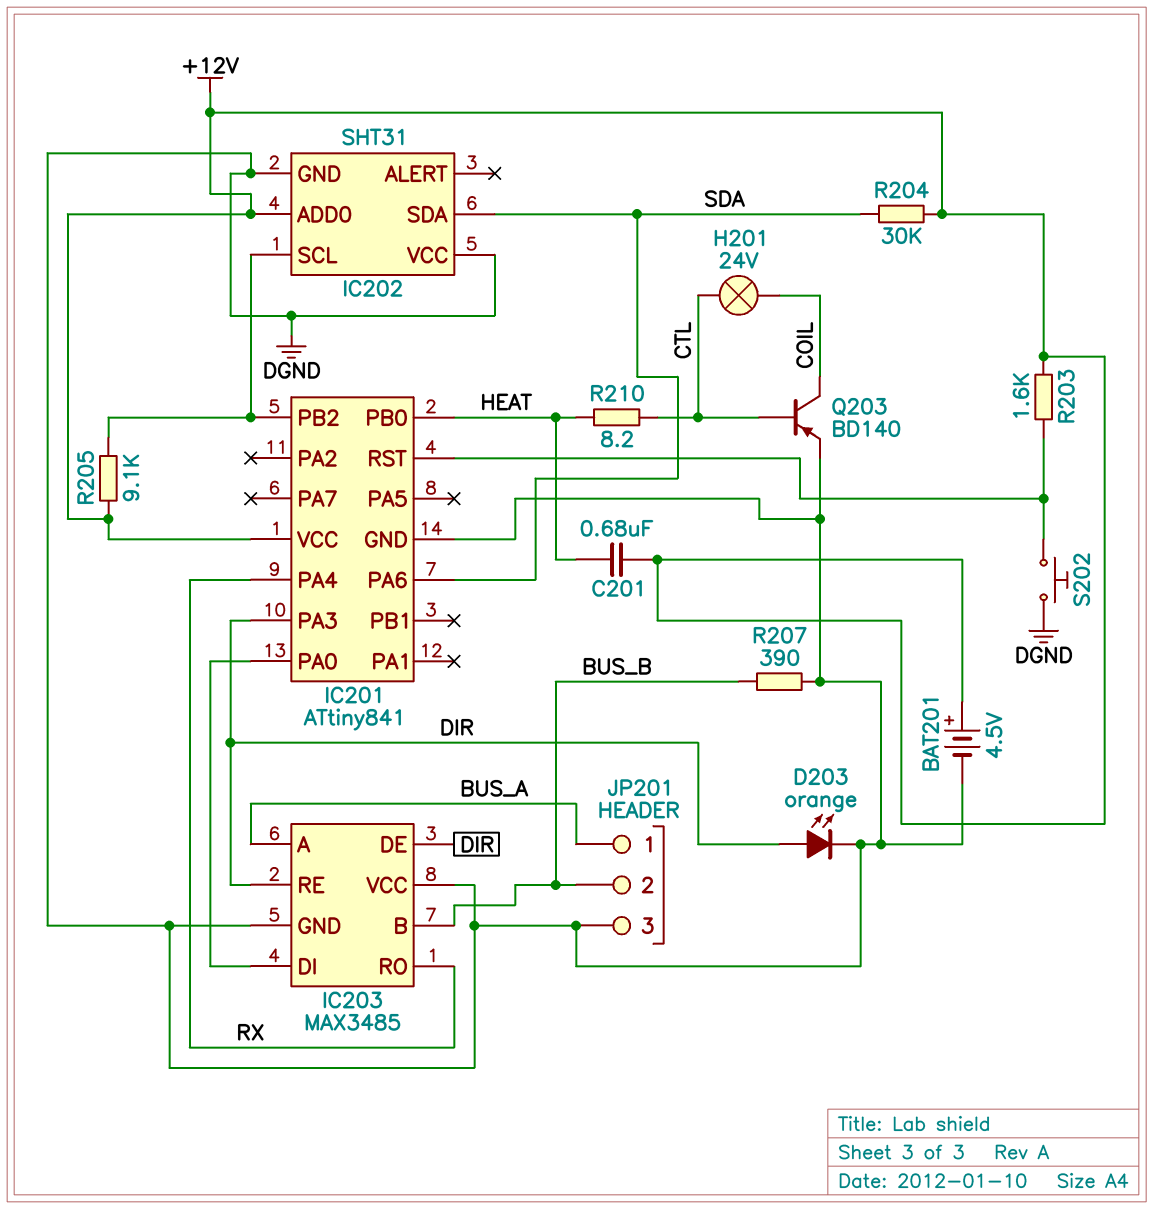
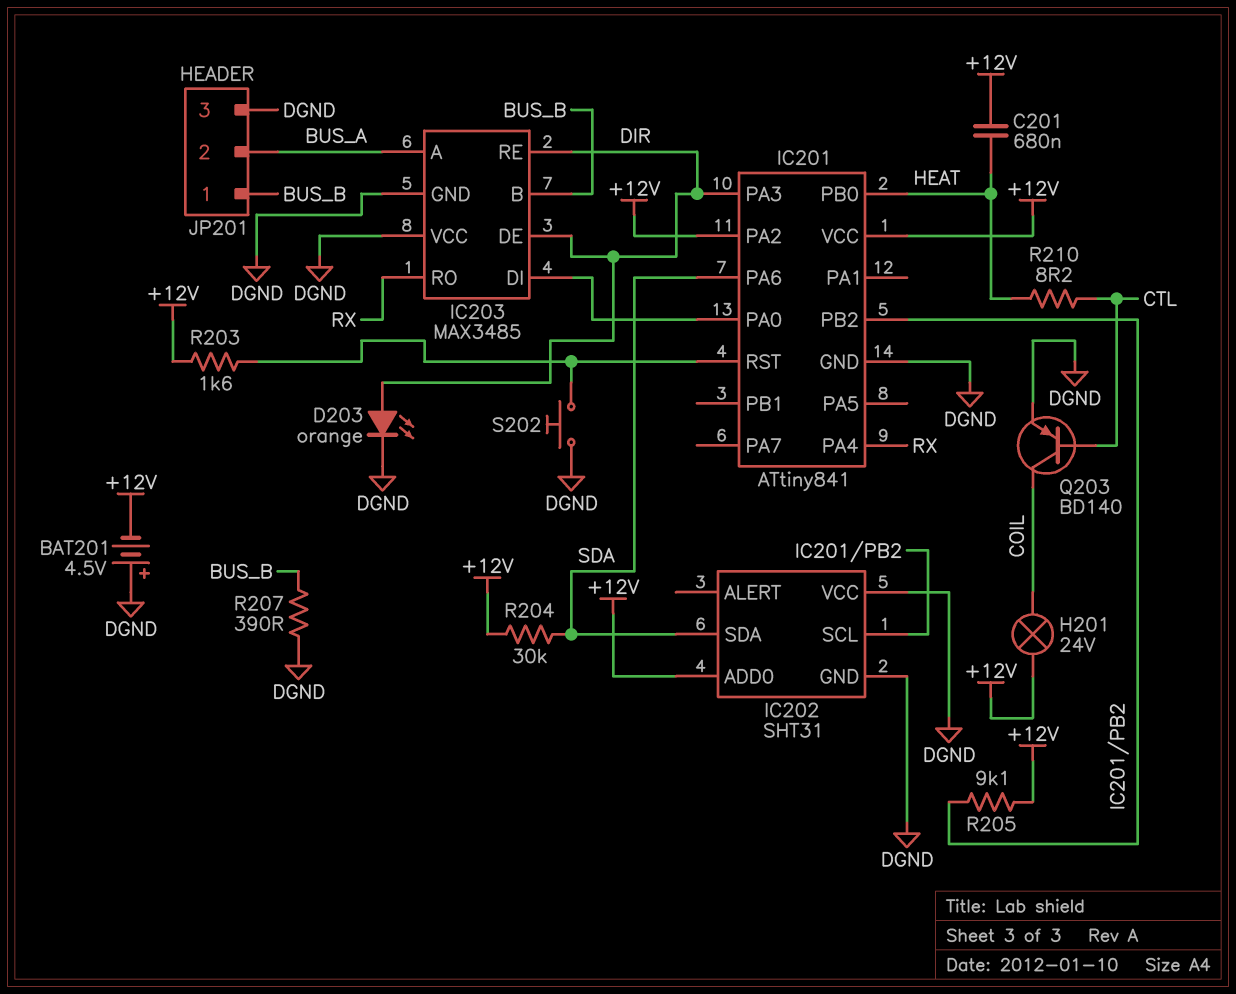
BAT201: 4.5V (plus +12V, minus DGND) -> 4.5V (plus DGND, minus +12V)
H201: lamp 24V (COIL, CTL) -> lamp 24V (+12V, COIL)
IC201 pin PA2: none -> +12V
JP201 pin 1: BUS_A -> BUS_B
JP201 pin 2: BUS_B -> BUS_A

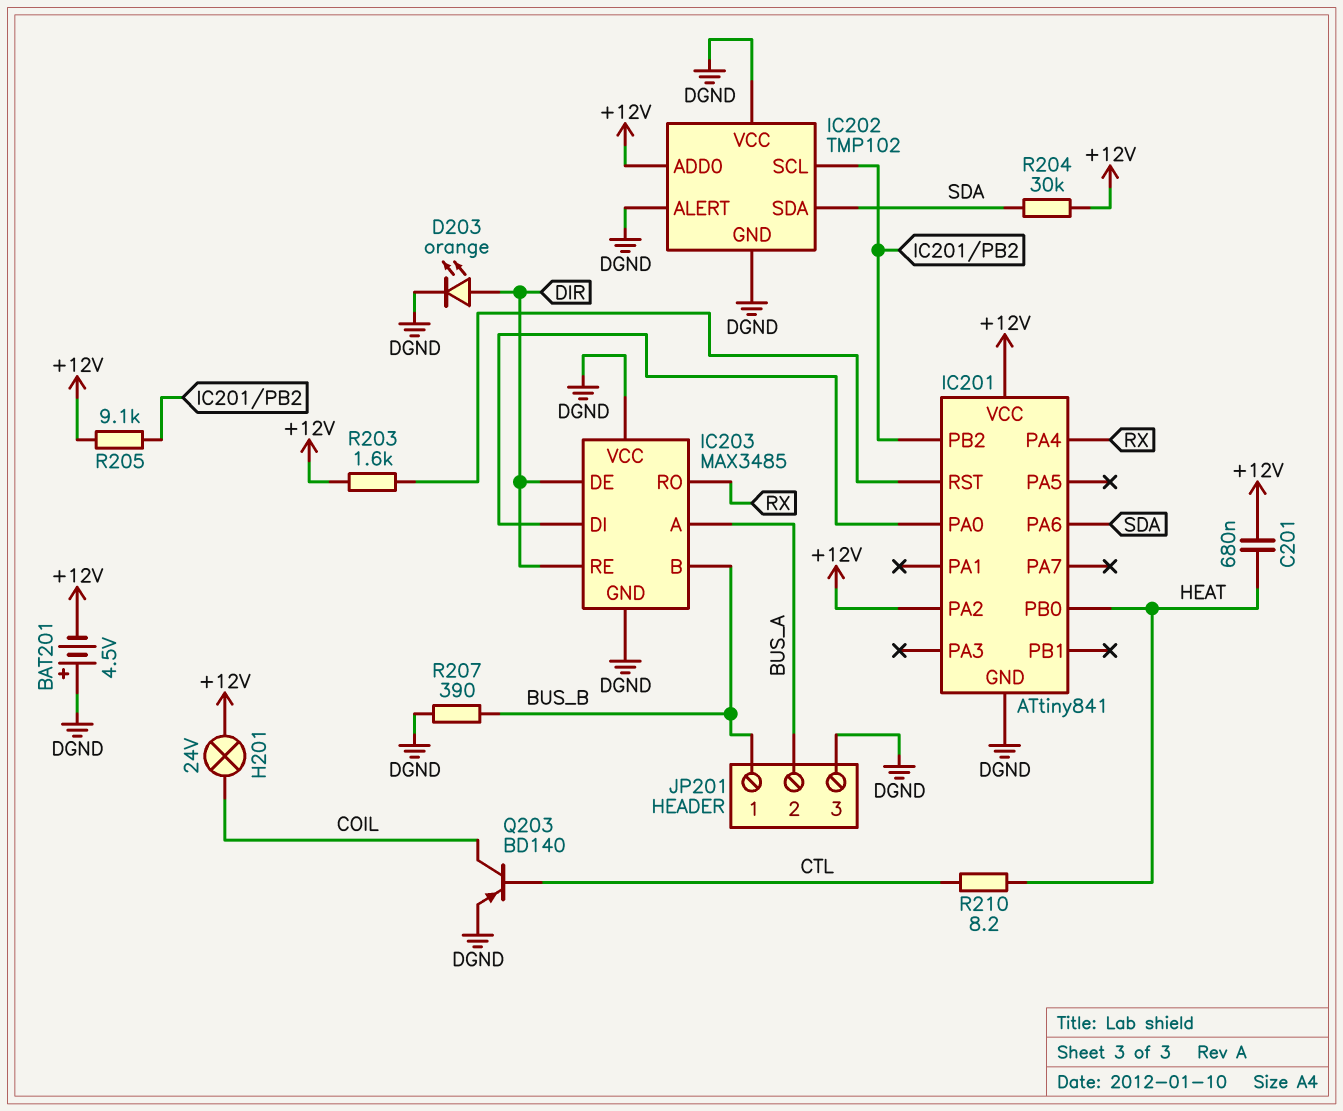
IC201 pin PA3: DIR -> none
IC202: SHT31 -> TMP102
IC202 pin ALERT: none -> DGND
S202: button (DGND, IC201/RST) -> none

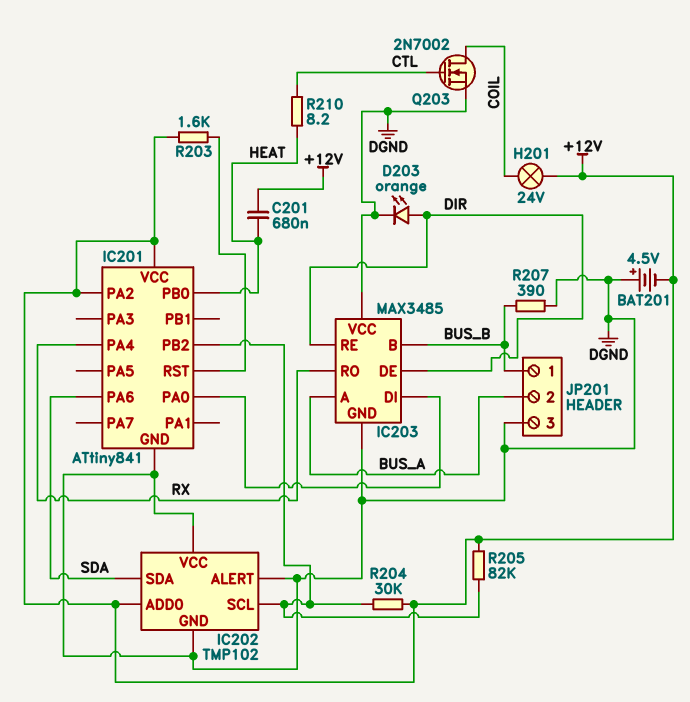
Q203: PNP BD140 (B CTL, C COIL, E DGND) -> NMOS 2N7002 (G CTL, D COIL, S DGND)
R204: 30k (+12V, SDA) -> 30k (+12V, IC201/PB2)
R205: 9.1k (+12V, IC201/PB2) -> 82k (+12V, IC201/PB2)

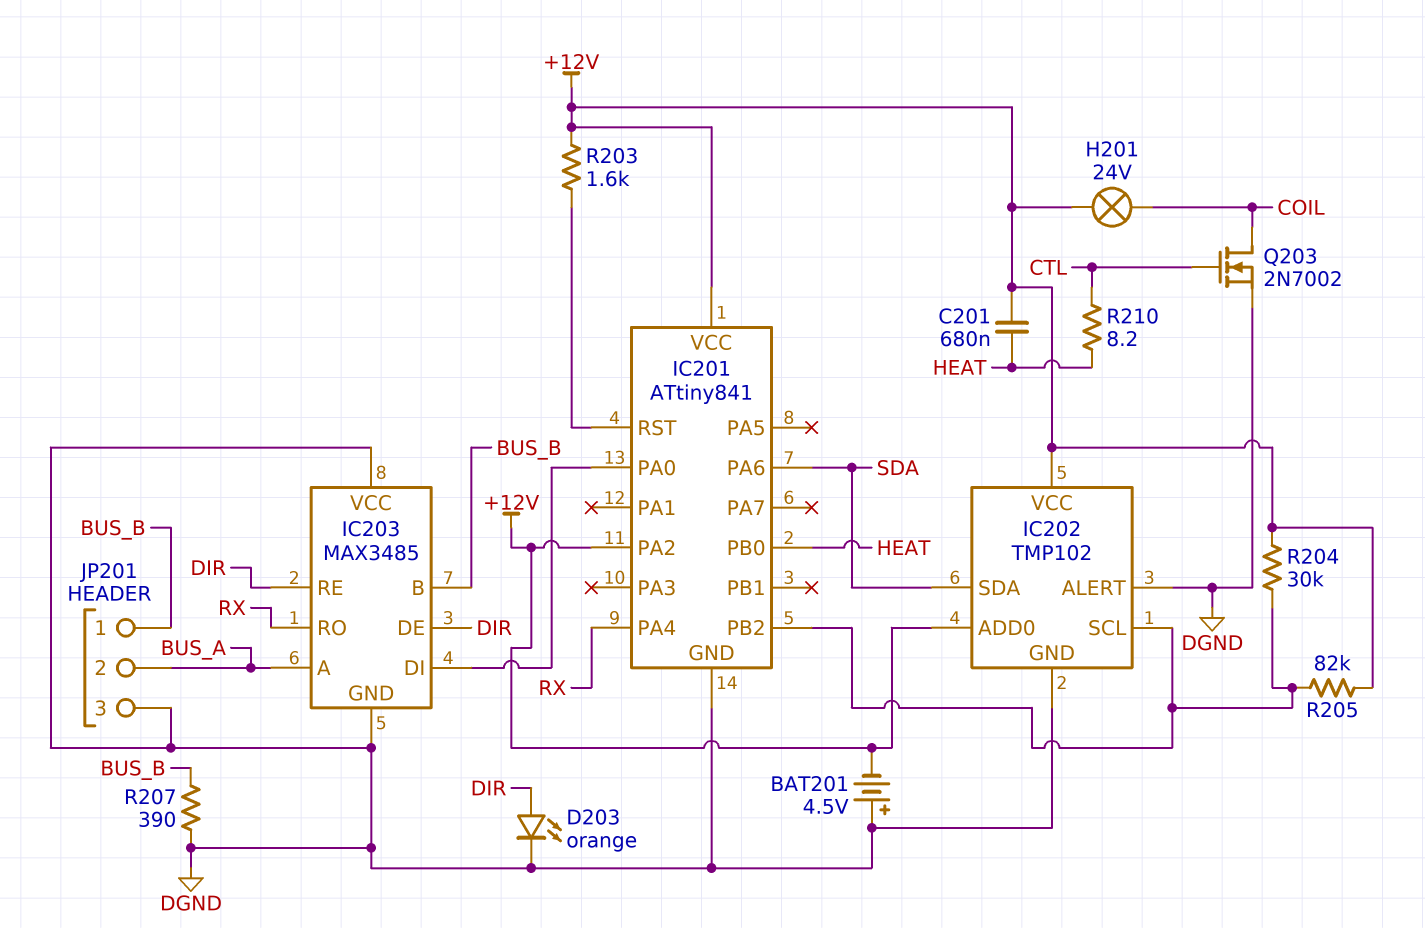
IC202 pin VCC: DGND -> +12V

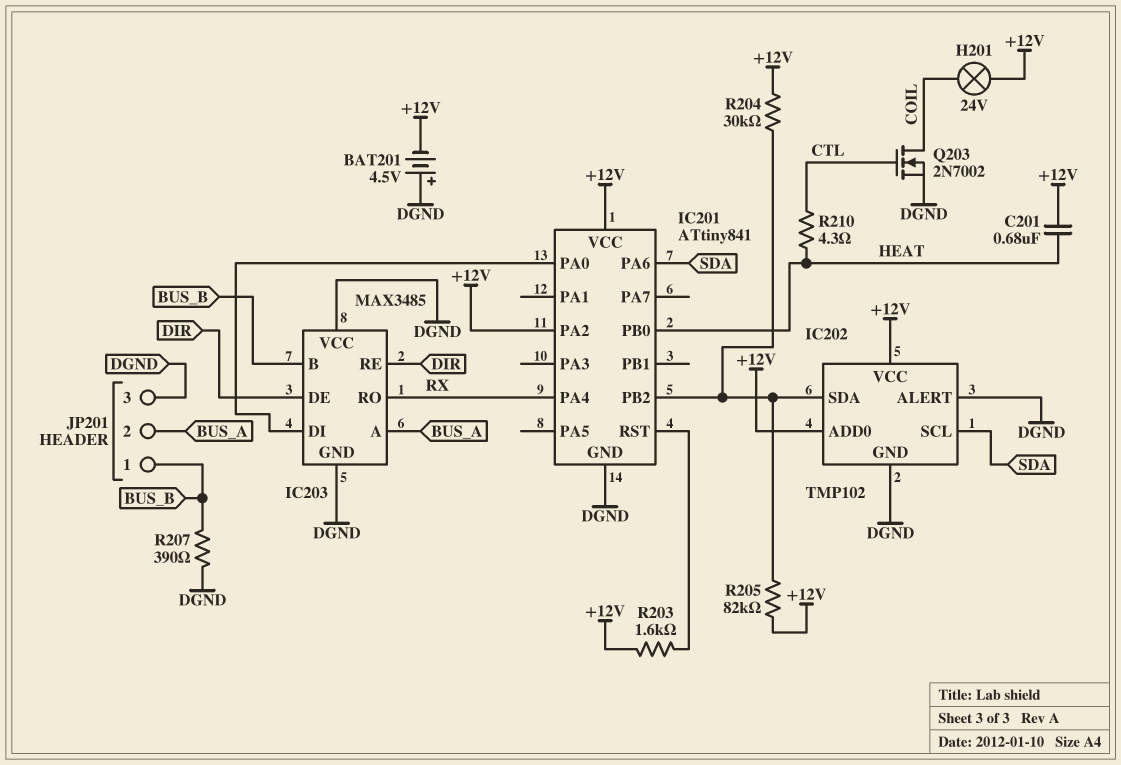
D203: LED orange (A DIR, K DGND) -> none
IC202 pin SCL: IC201/PB2 -> SDA
IC202 pin SDA: SDA -> IC201/PB2
R210: 8.2 (CTL, HEAT) -> 4.3 (CTL, HEAT)

